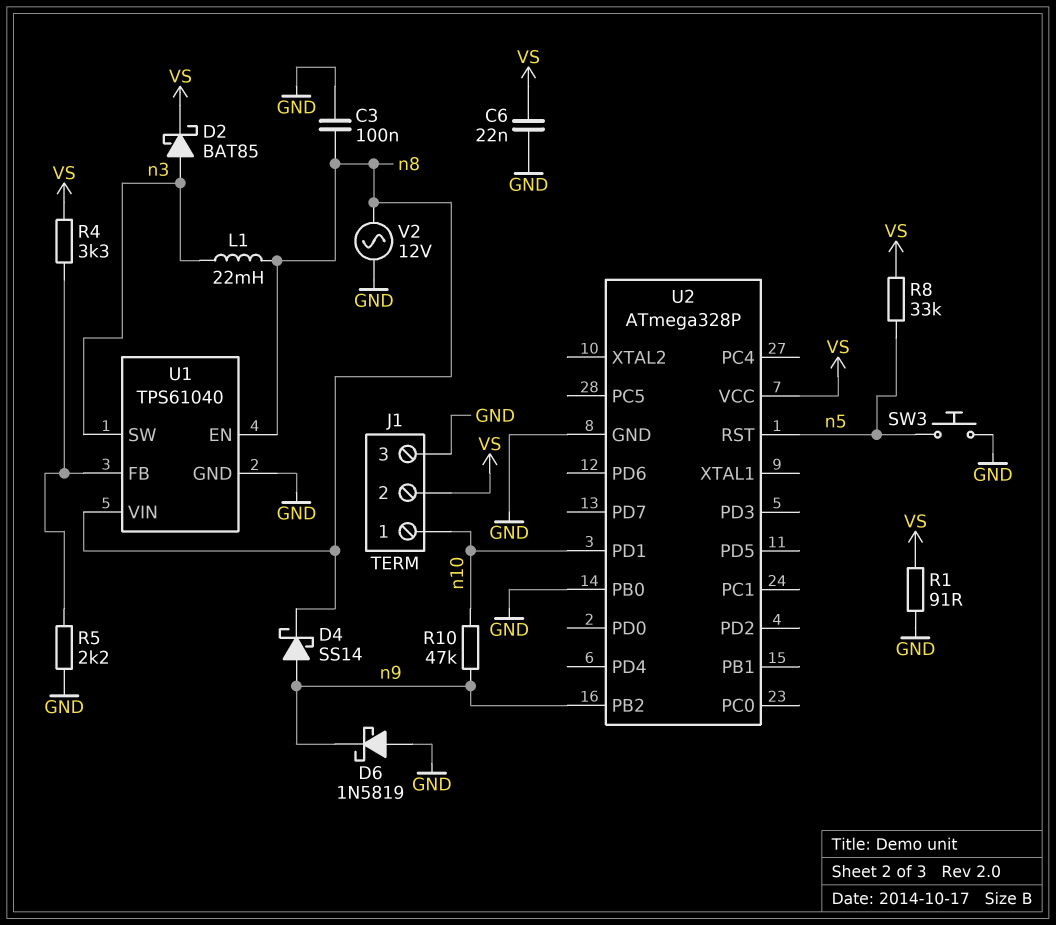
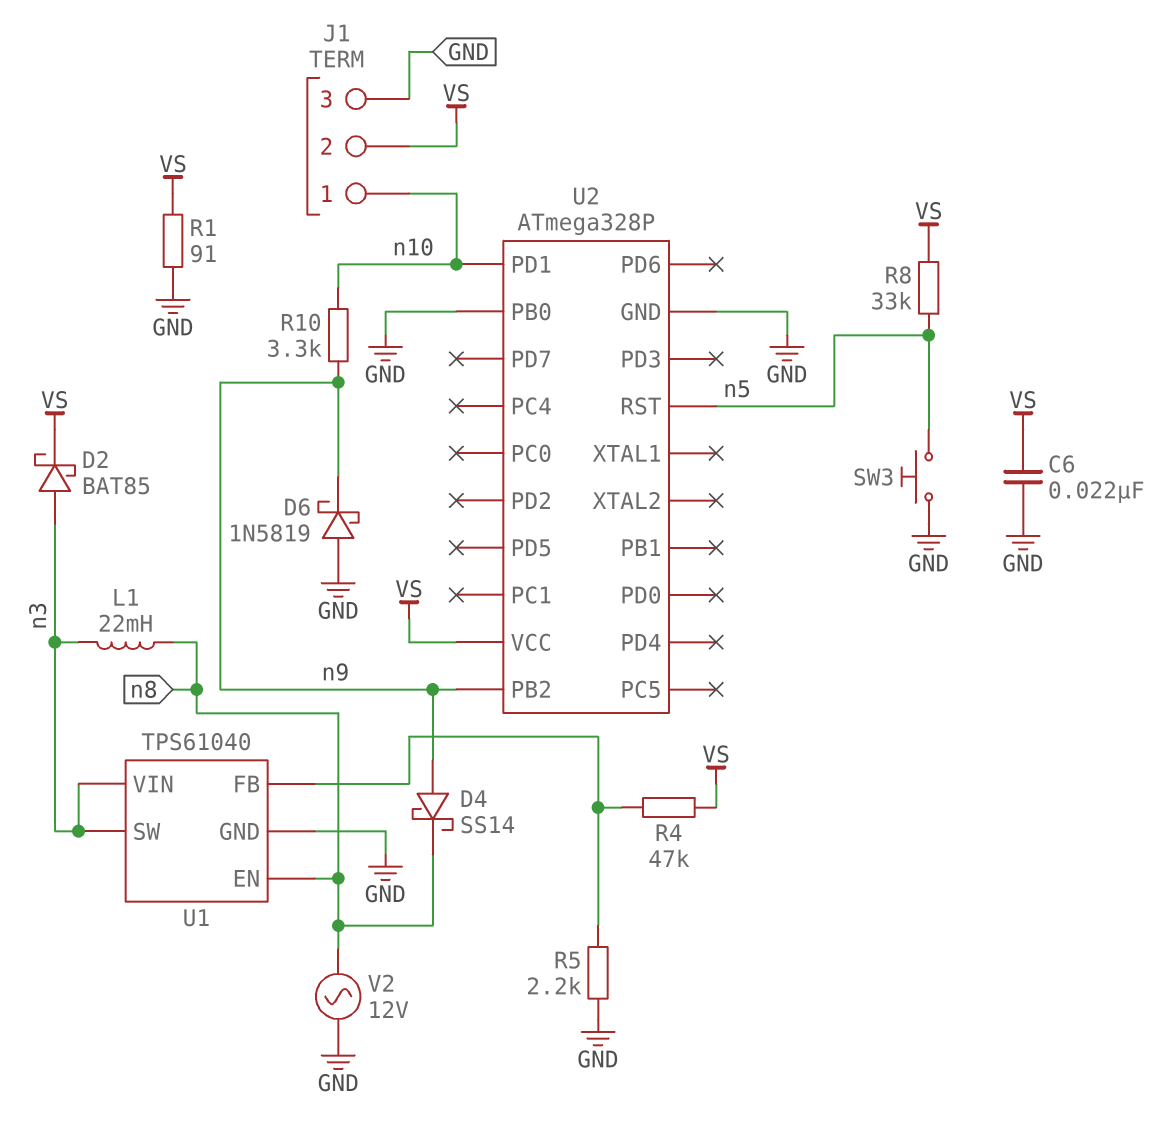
C3: 100nF (GND, n8) -> none
R4: 3.3k (U1/FB, VS) -> 47k (U1/FB, VS)
R10: 47k (n9, n10) -> 3.3k (n9, n10)
U1 pin VIN: n8 -> n3

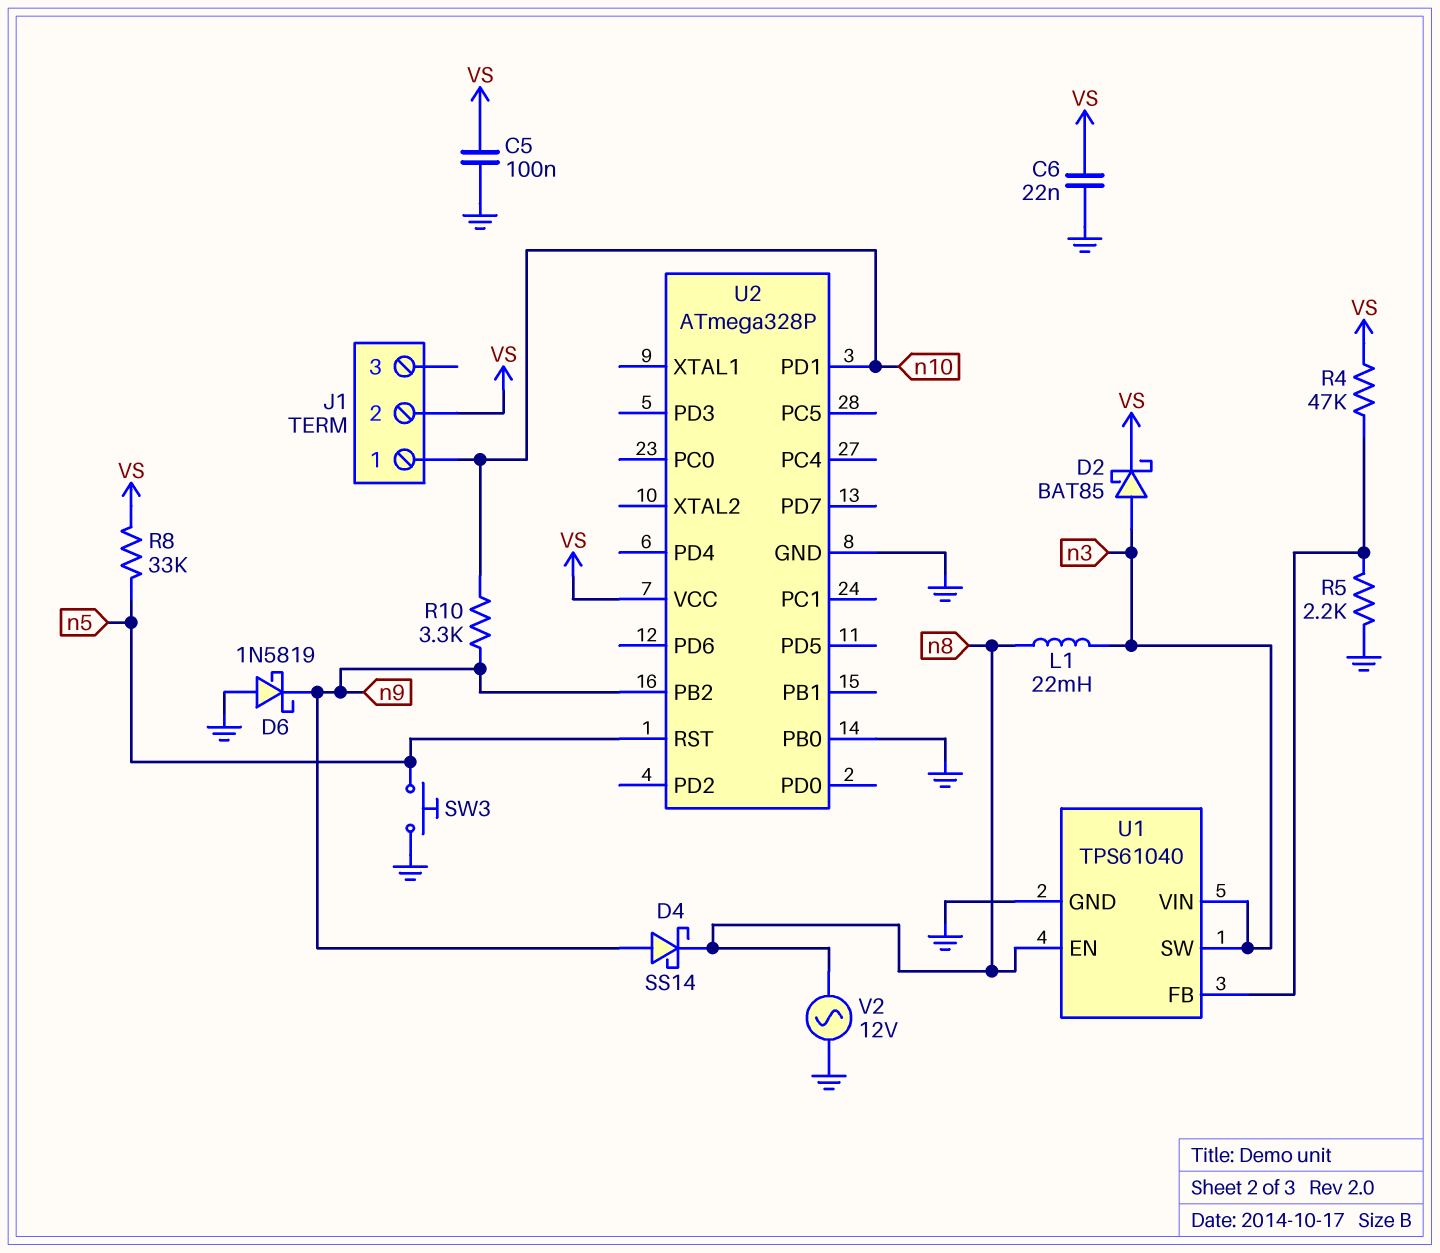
C5: none -> 100nF (GND, VS)
J1 pin 3: GND -> none
R1: 91 (GND, VS) -> none

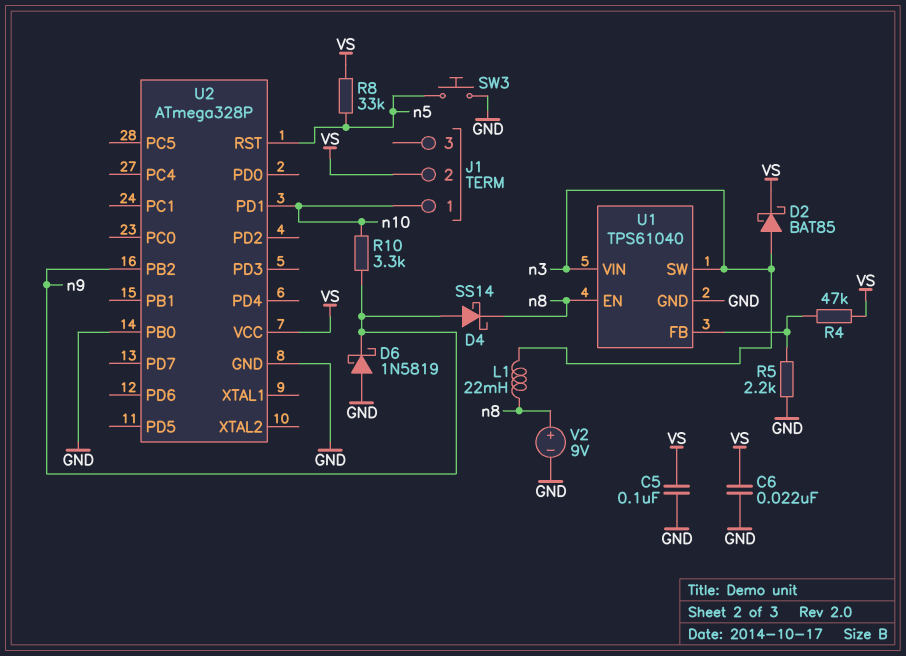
V2: AC 12V (GND, n8) -> 9V (plus n8, minus GND)

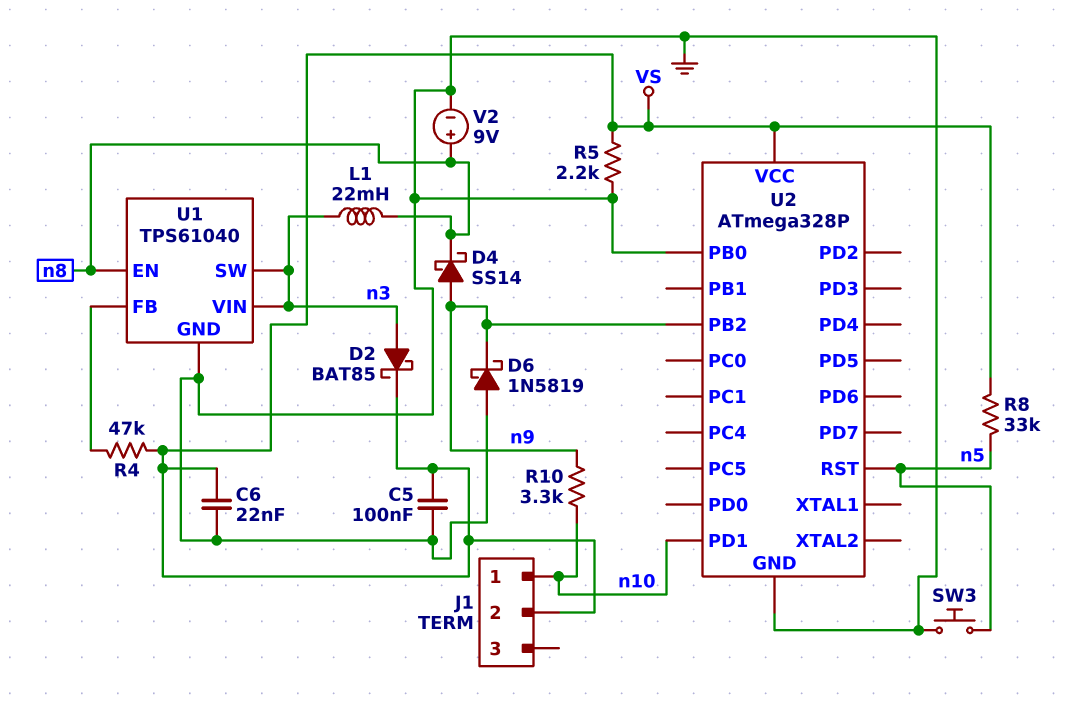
R5: 2.2k (GND, U1/FB) -> 2.2k (GND, VS)

